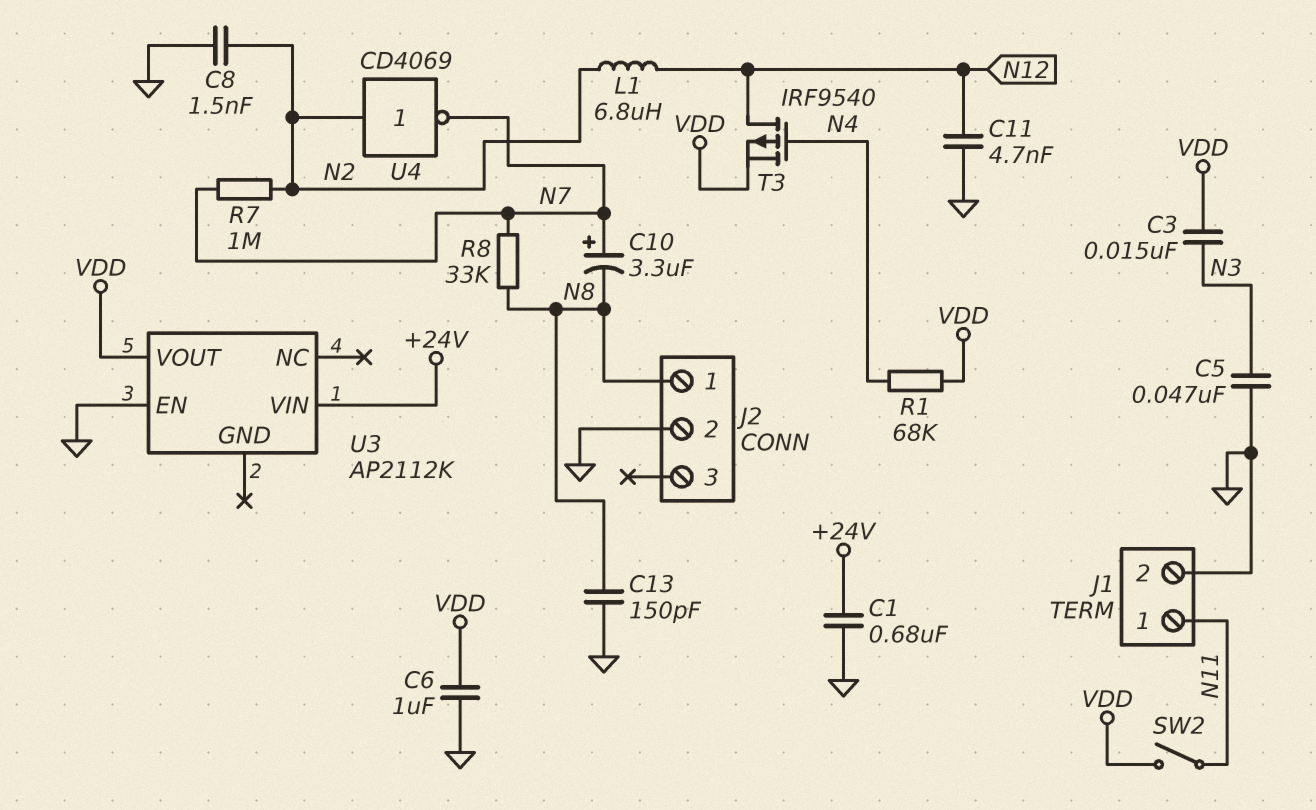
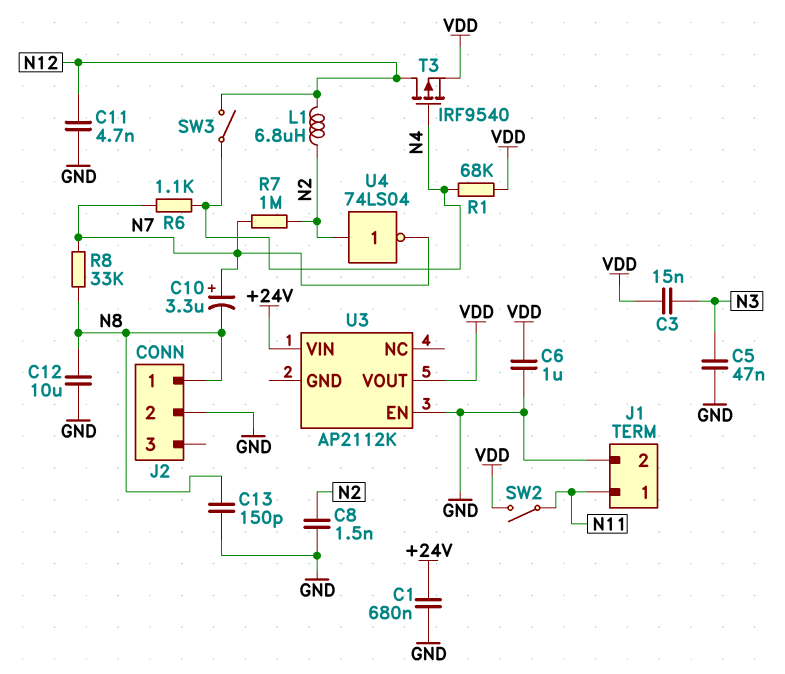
C12: none -> 10uF (GND, N8)
R6: none -> 1.1k (N4, N7)
SW3: none -> switch (N4, N12)
U4: NOT CD4069 (in N2, out N7) -> NOT 74LS04 (in N2, out N7)

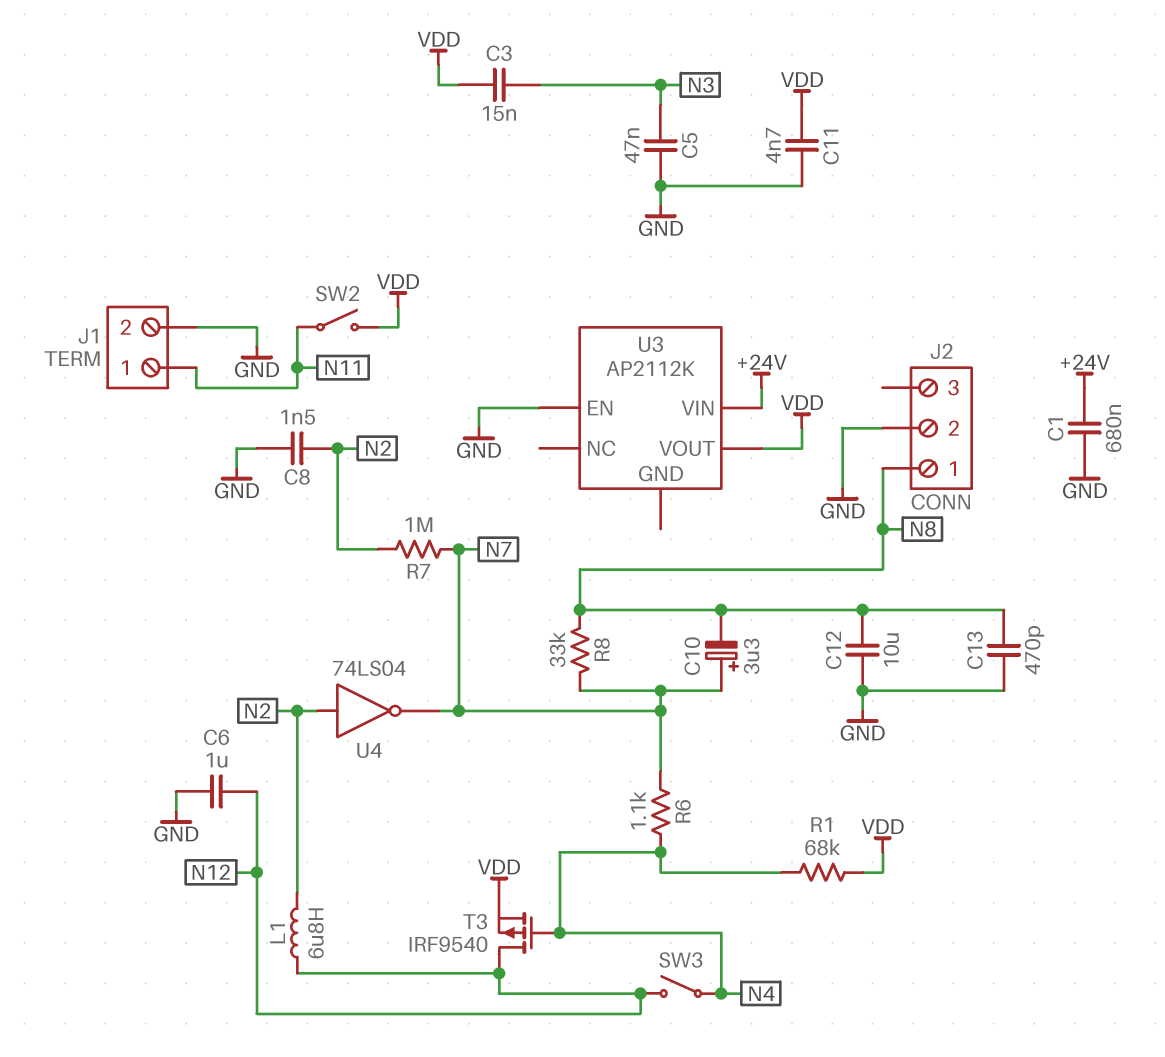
C6: 1uF (GND, VDD) -> 1uF (GND, N12)
C11: 4.7nF (GND, N12) -> 4.7nF (GND, VDD)
C13: 150pF (GND, N8) -> 470pF (GND, N8)

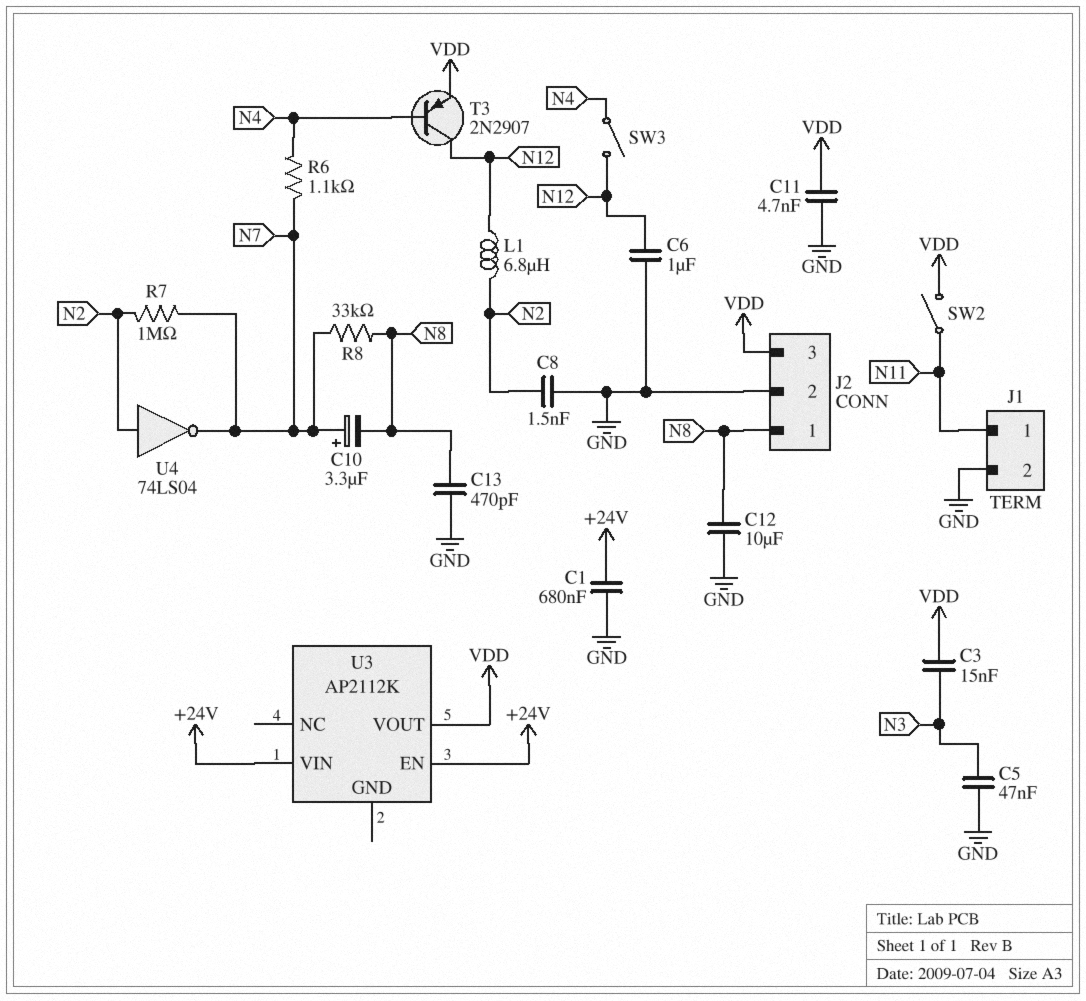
J2 pin 3: none -> VDD
R1: 68k (N4, VDD) -> none
T3: PMOS IRF9540 (G N4, D N12, S VDD) -> PNP 2N2907 (B N4, C N12, E VDD)
U3 pin EN: GND -> +24V

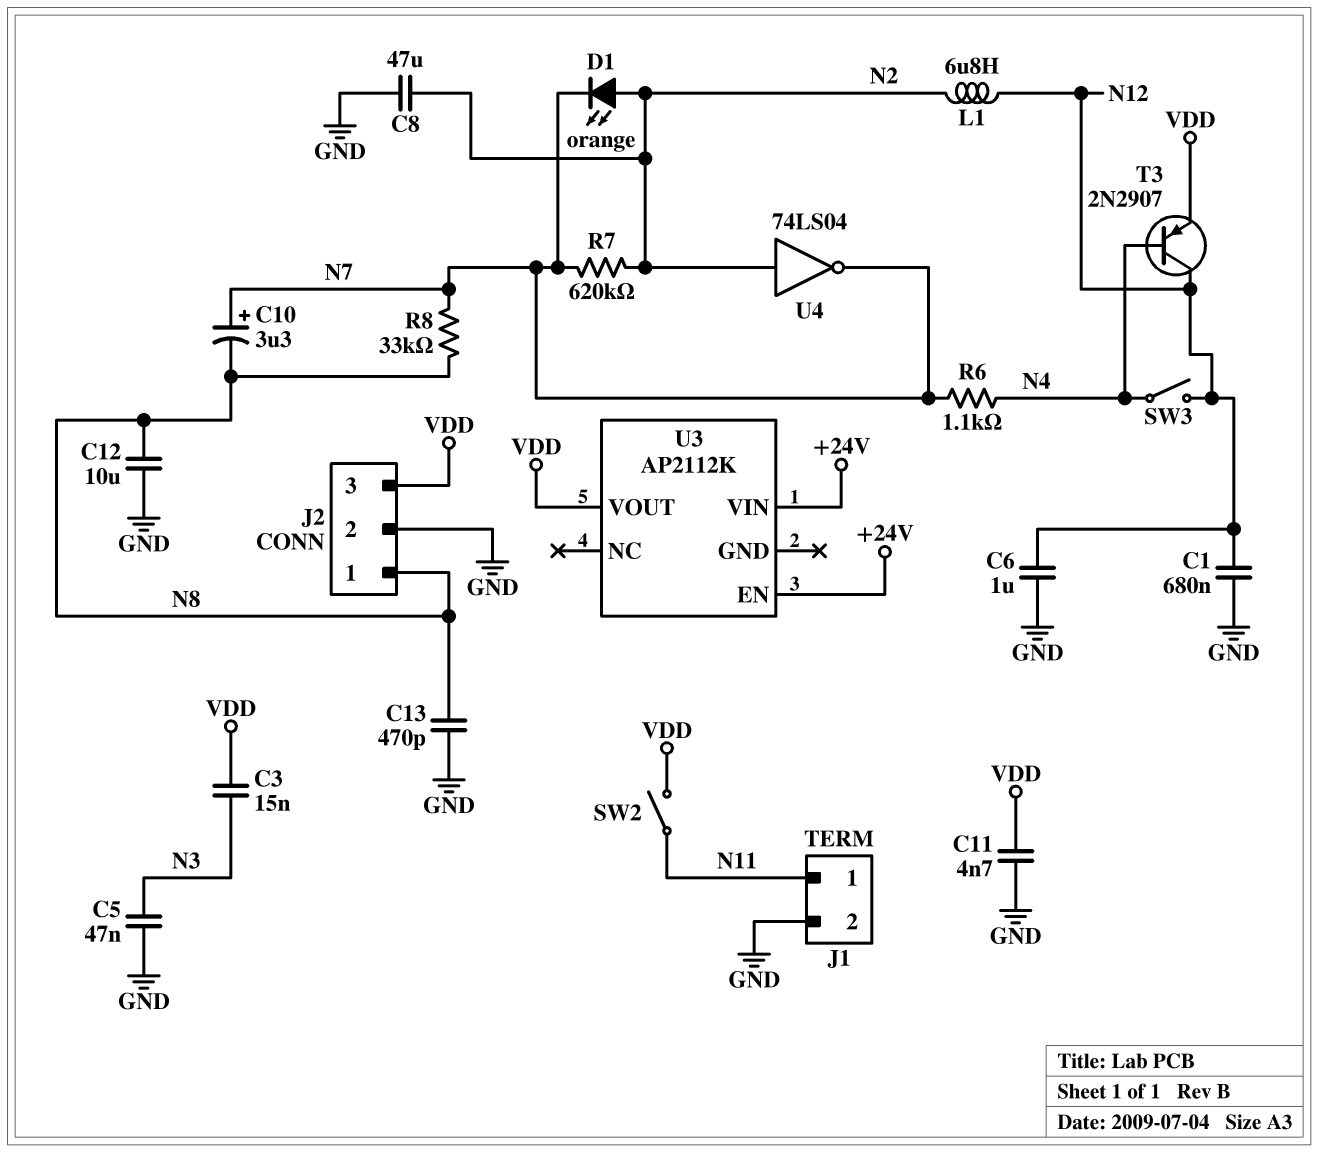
C1: 680nF (+24V, GND) -> 680nF (GND, N12)
C8: 1.5nF (GND, N2) -> 47uF (GND, N2)
D1: none -> LED orange (A N2, K N7)
R7: 1M (N2, N7) -> 620k (N2, N7)

